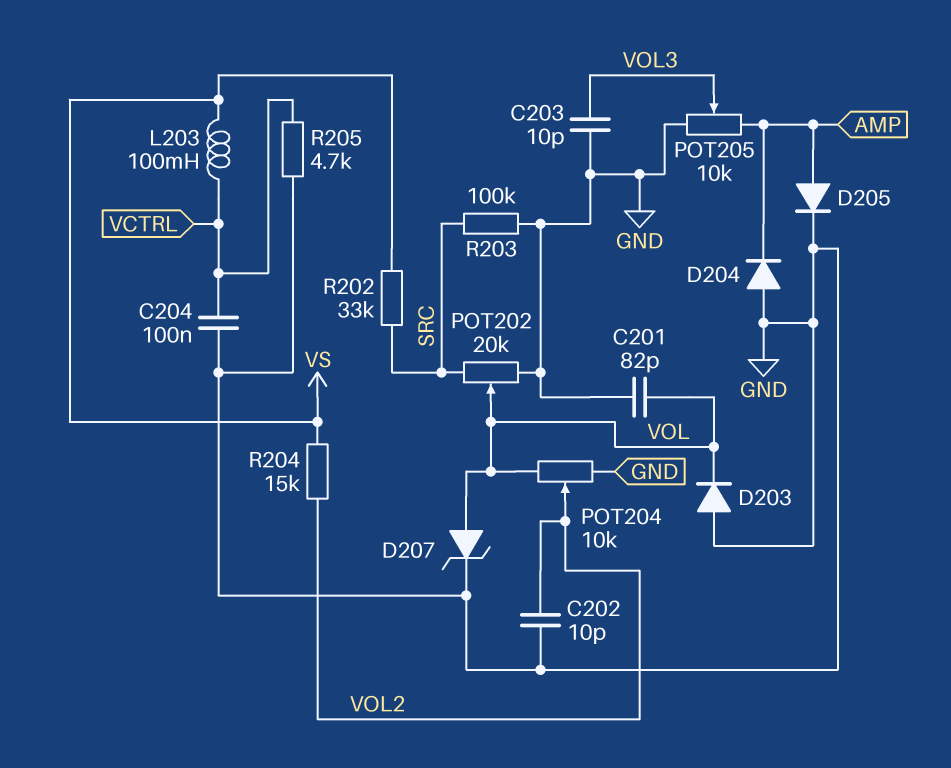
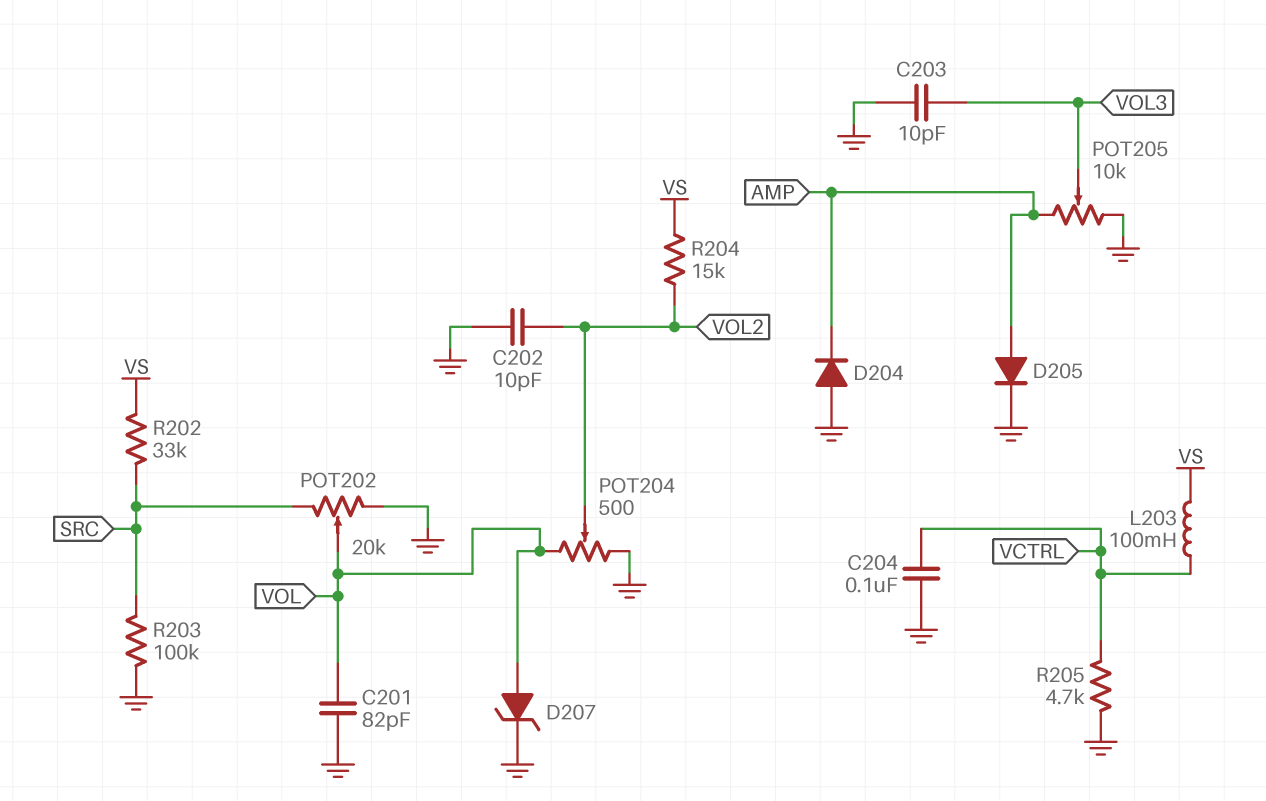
D203: diode (A GND, K VOL) -> none
POT204: 10k (GND, VOL, wiper VOL2) -> 500 (GND, VOL, wiper VOL2)

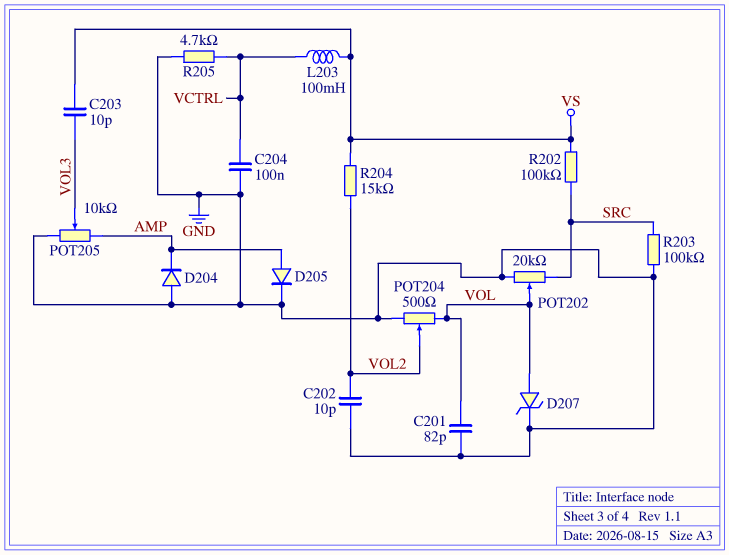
C203: 10pF (GND, VOL3) -> 10pF (VOL3, VS)
R202: 33k (SRC, VS) -> 100k (SRC, VS)

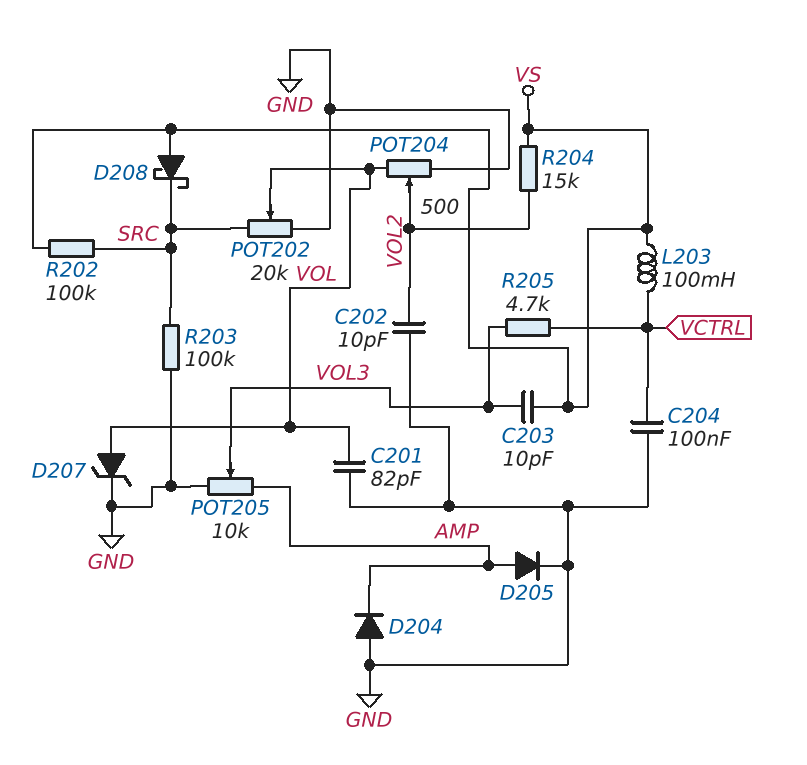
D208: none -> schottky (A VS, K SRC)
R205: 4.7k (GND, VCTRL) -> 4.7k (VCTRL, VOL3)

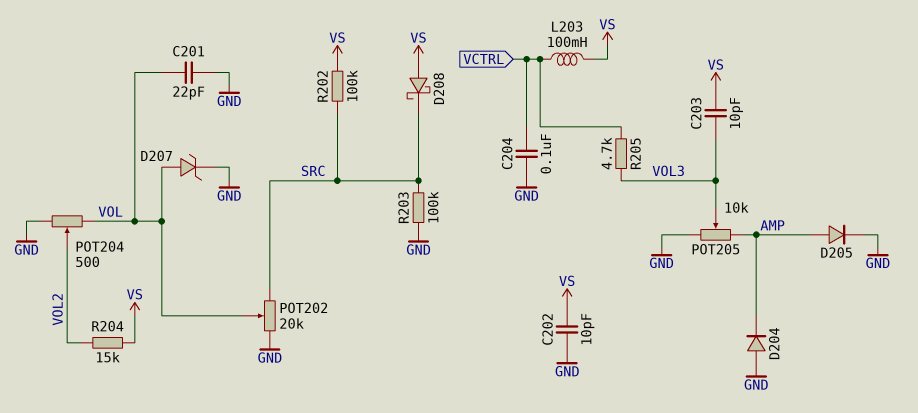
C201: 82pF (GND, VOL) -> 22pF (GND, VOL)
C202: 10pF (GND, VOL2) -> 10pF (GND, VS)

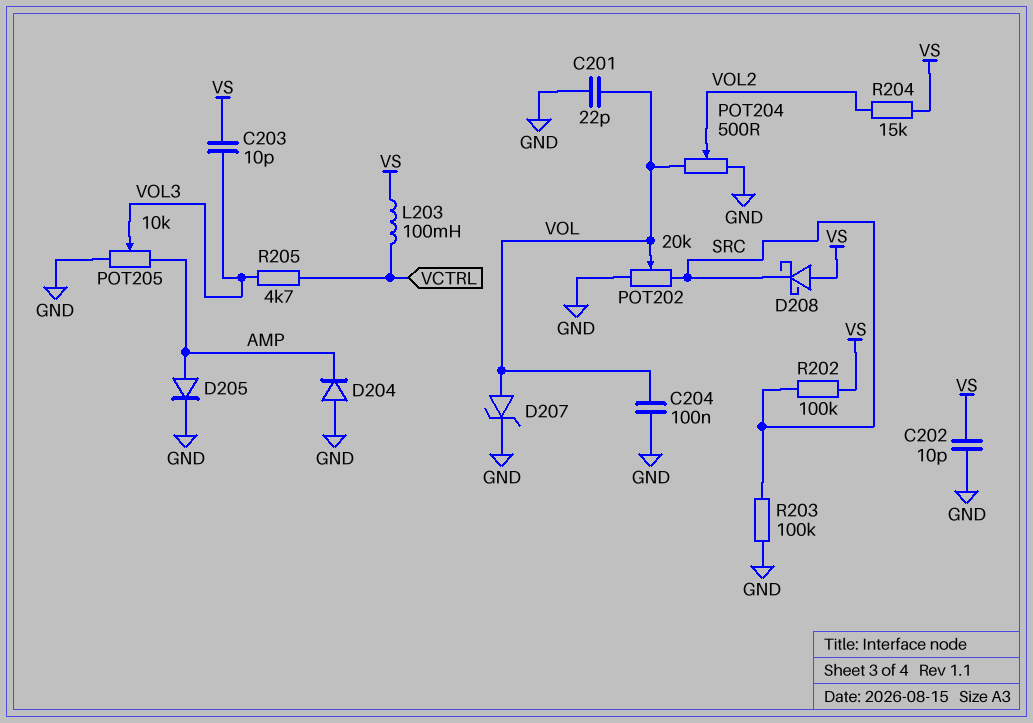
C204: 100nF (GND, VCTRL) -> 100nF (GND, VOL)

